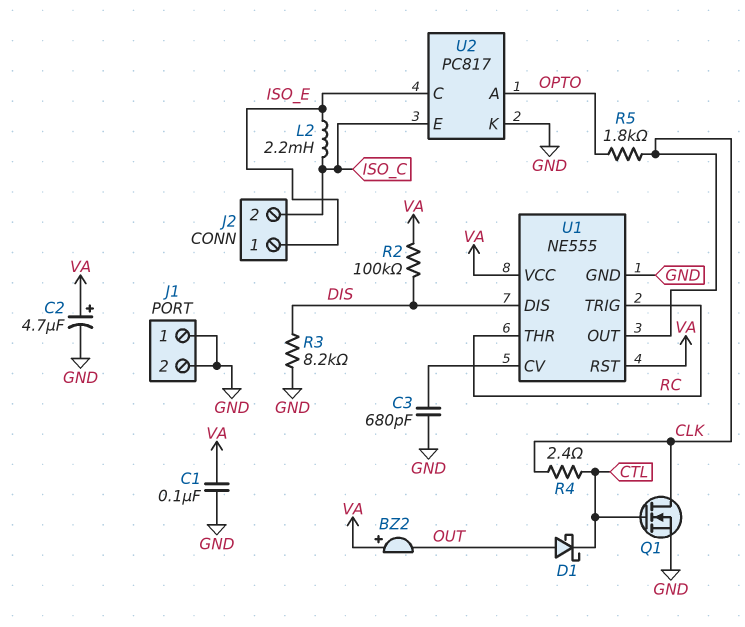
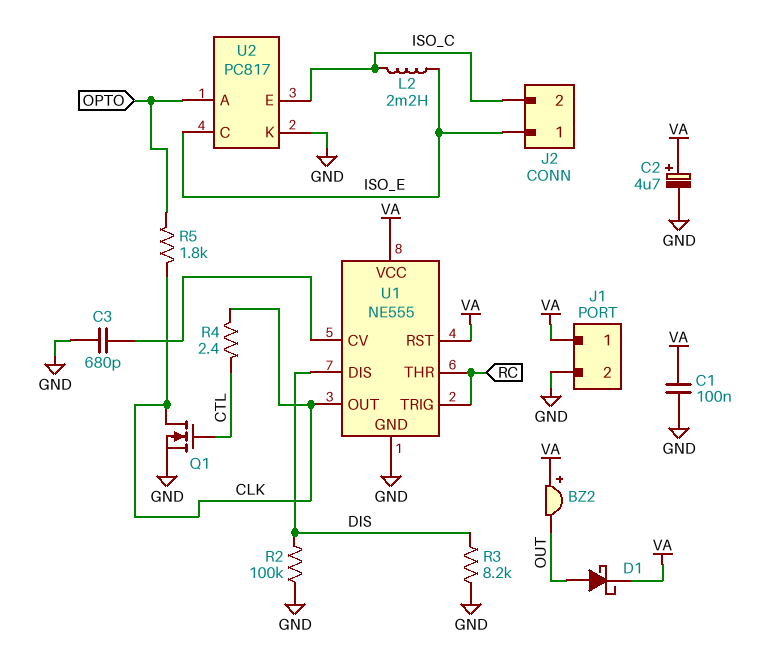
D1: schottky (A OUT, K CTL) -> schottky (A OUT, K VA)
J1 pin 1: GND -> VA
R2: 100k (DIS, VA) -> 100k (DIS, GND)

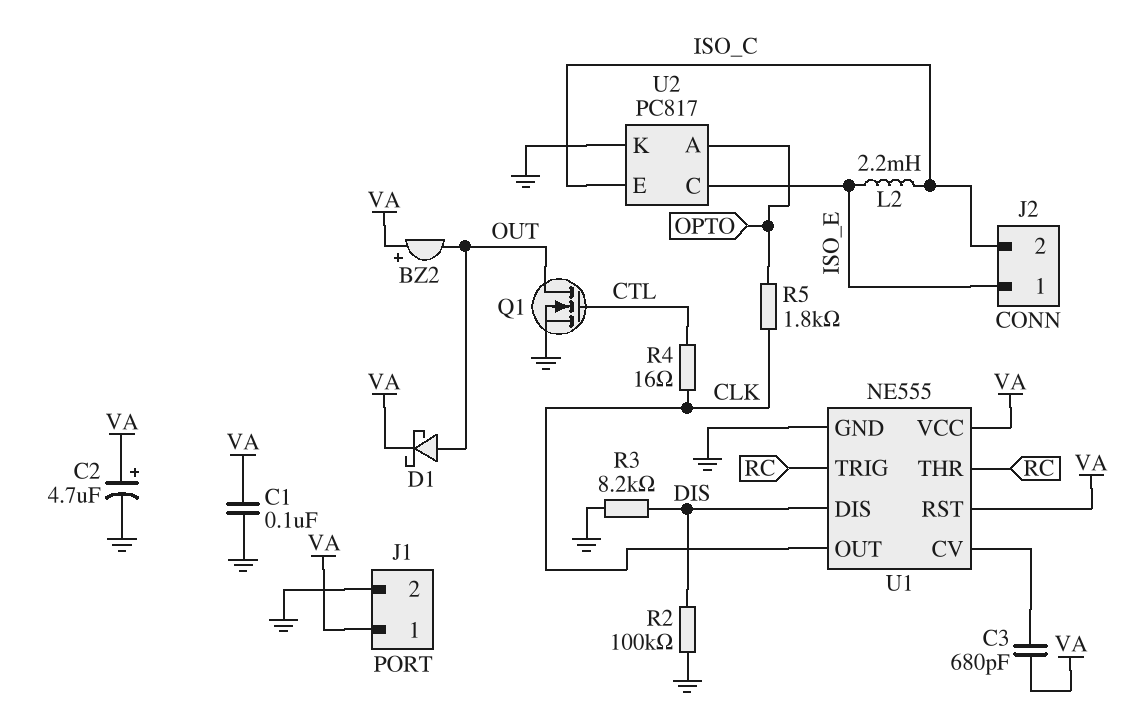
C3: 680pF (GND, U1/CV) -> 680pF (U1/CV, VA)
Q1: NMOS (G CTL, D CLK, S GND) -> NMOS (G CTL, D OUT, S GND)
R4: 2.4 (CLK, CTL) -> 16 (CLK, CTL)

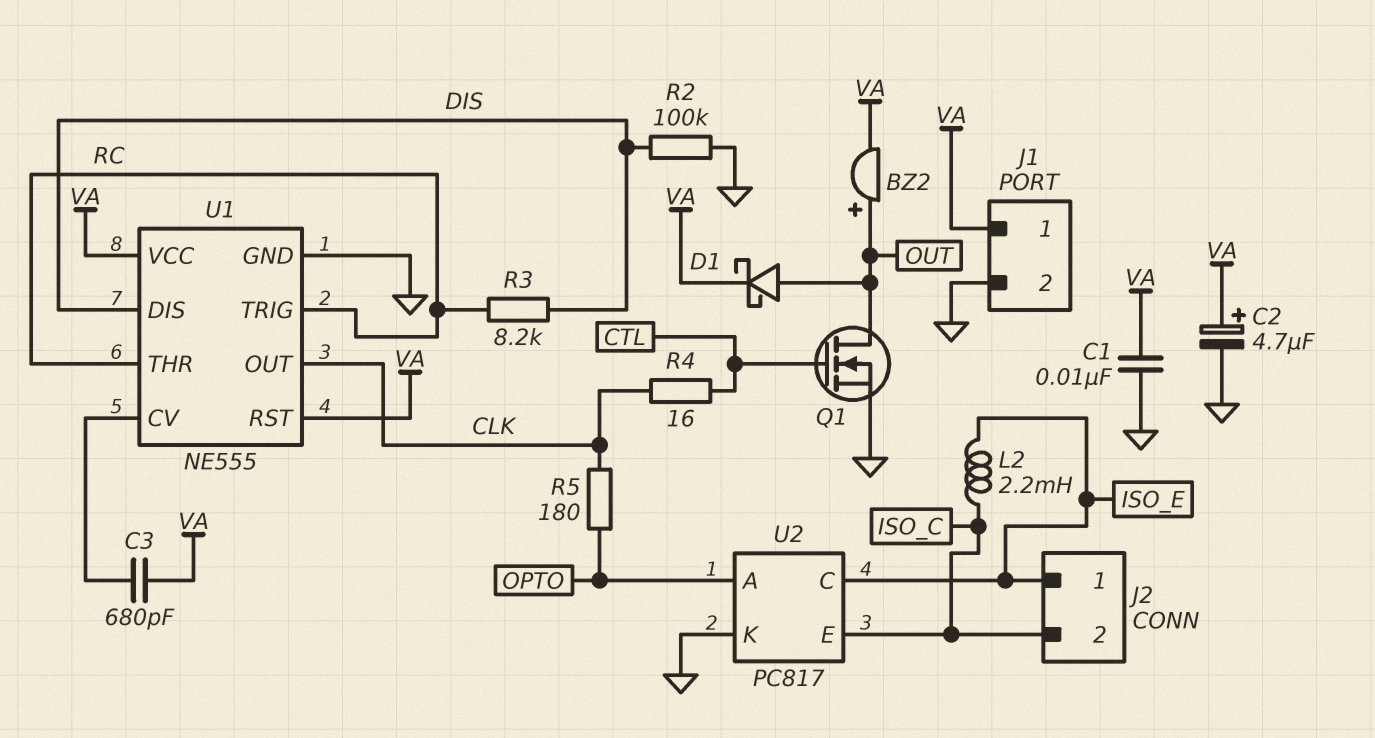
BZ2: buzzer (plus VA, minus OUT) -> buzzer (plus OUT, minus VA)
C1: 100nF (GND, VA) -> 10nF (GND, VA)
R3: 8.2k (DIS, GND) -> 8.2k (DIS, RC)
R5: 1.8k (CLK, OPTO) -> 180 (CLK, OPTO)

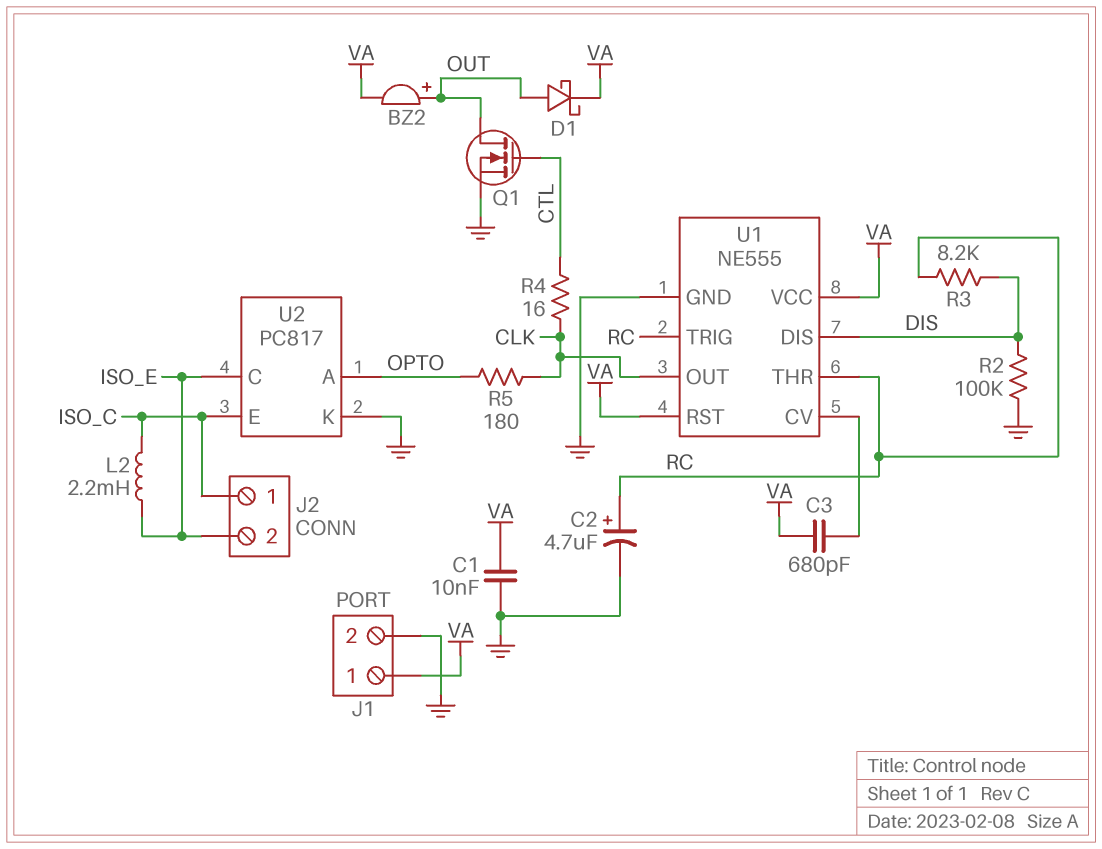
C2: 4.7uF (plus VA, minus GND) -> 4.7uF (plus RC, minus GND)
J2 pin 1: ISO_E -> ISO_C
J2 pin 2: ISO_C -> ISO_E

